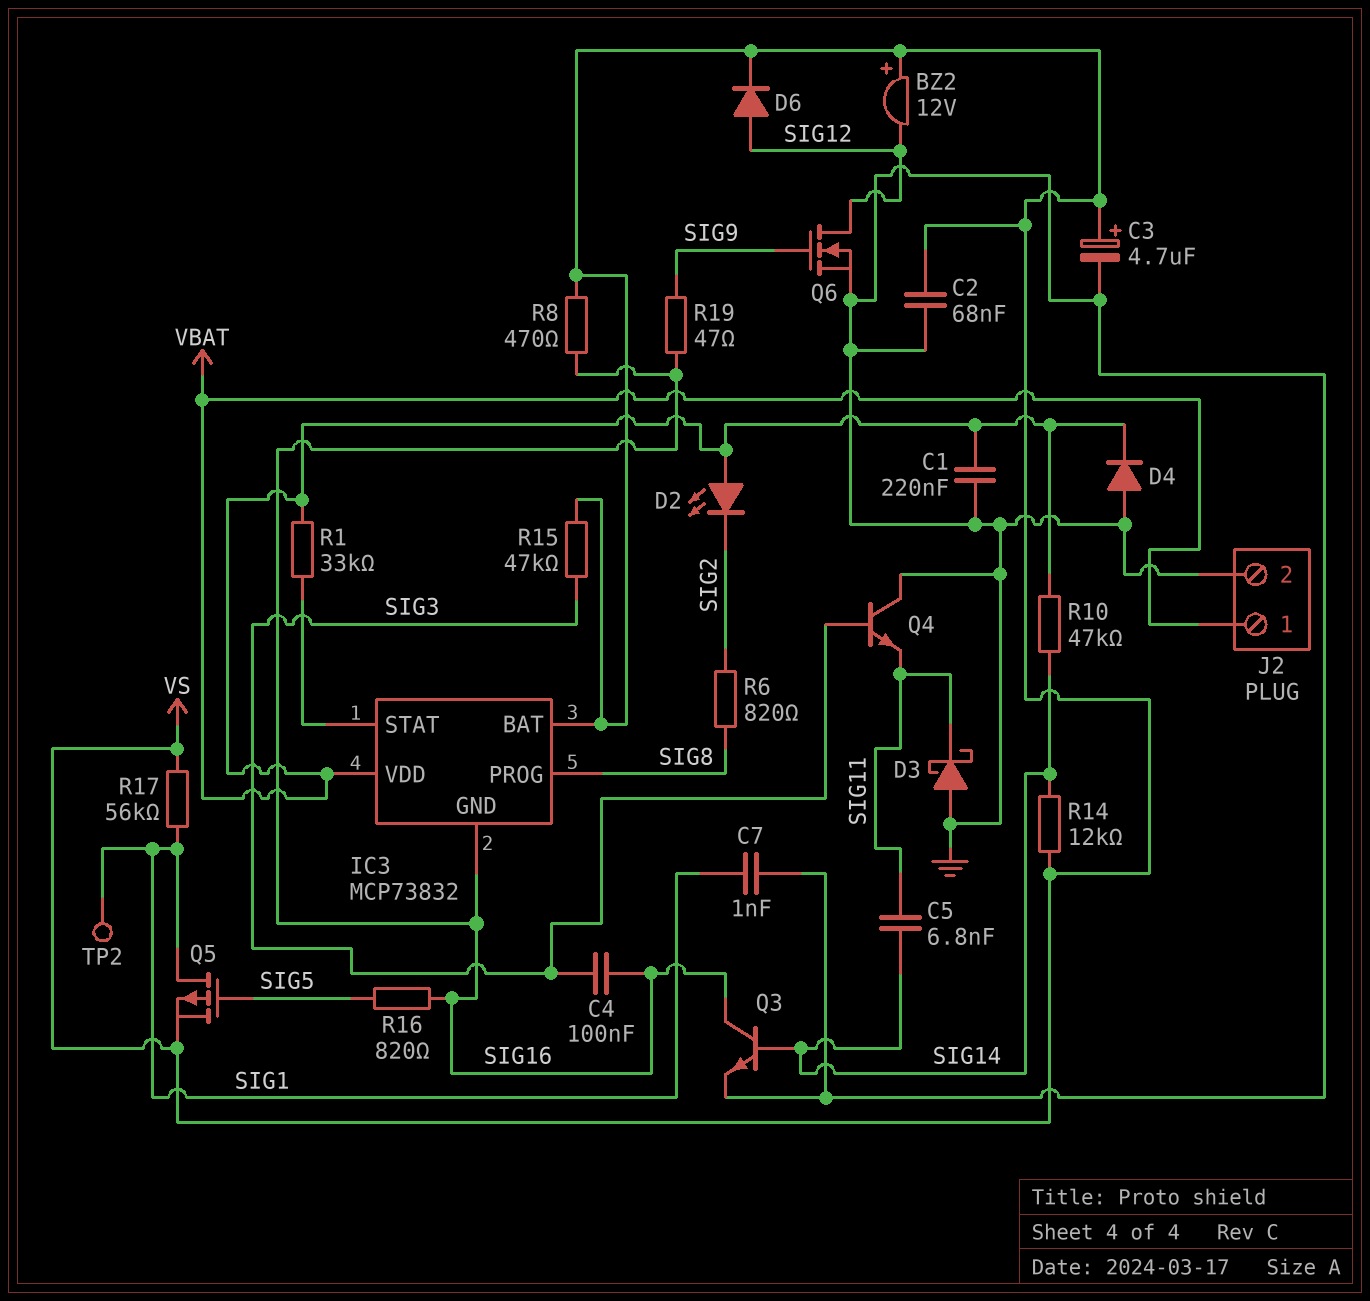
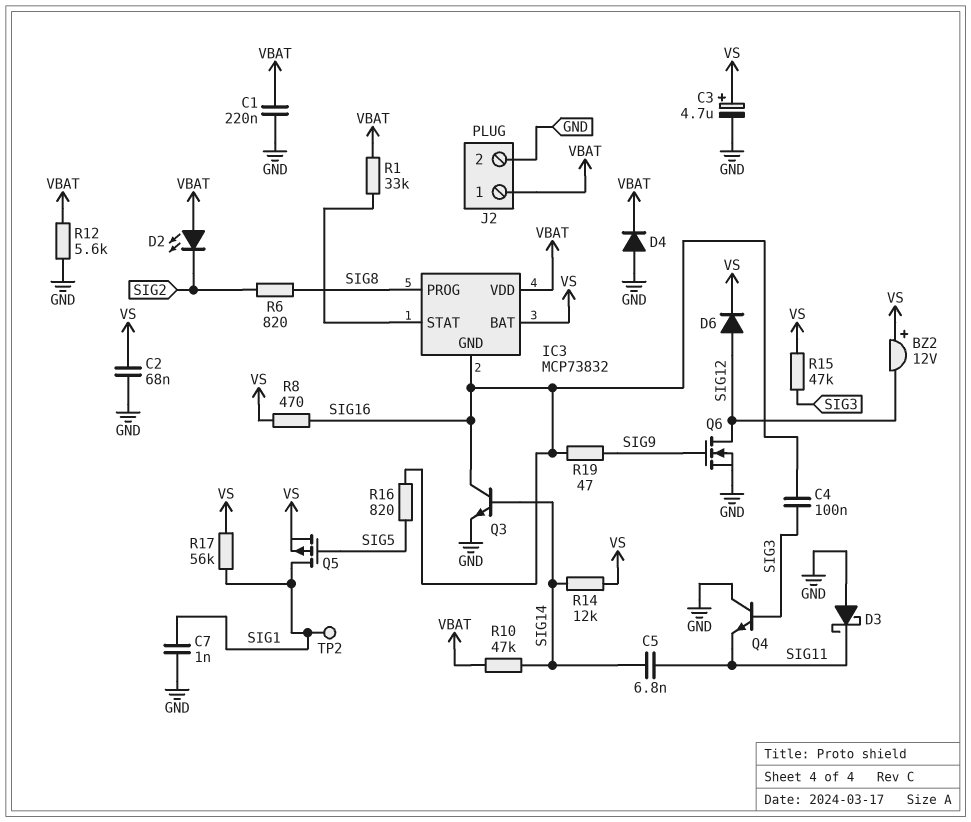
R12: none -> 5.6k (GND, VBAT)

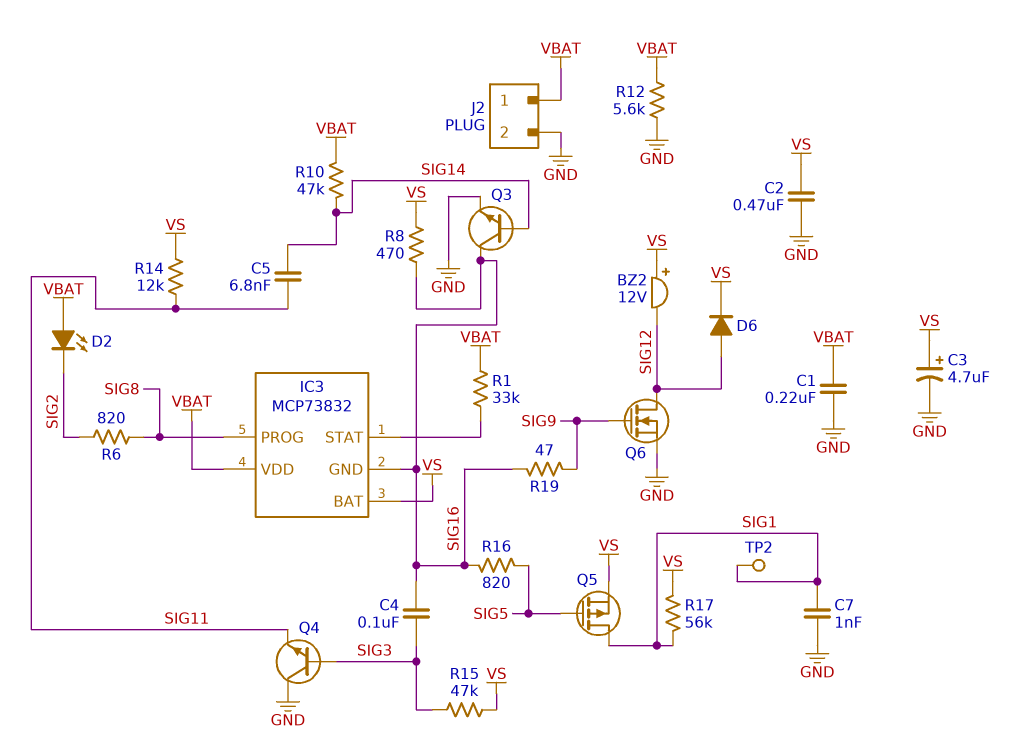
C2: 68nF (GND, VS) -> 470nF (GND, VS)
D3: schottky (A GND, K SIG11) -> none
D4: diode (A GND, K VBAT) -> none
R14: 12k (SIG14, VS) -> 12k (SIG11, VS)

